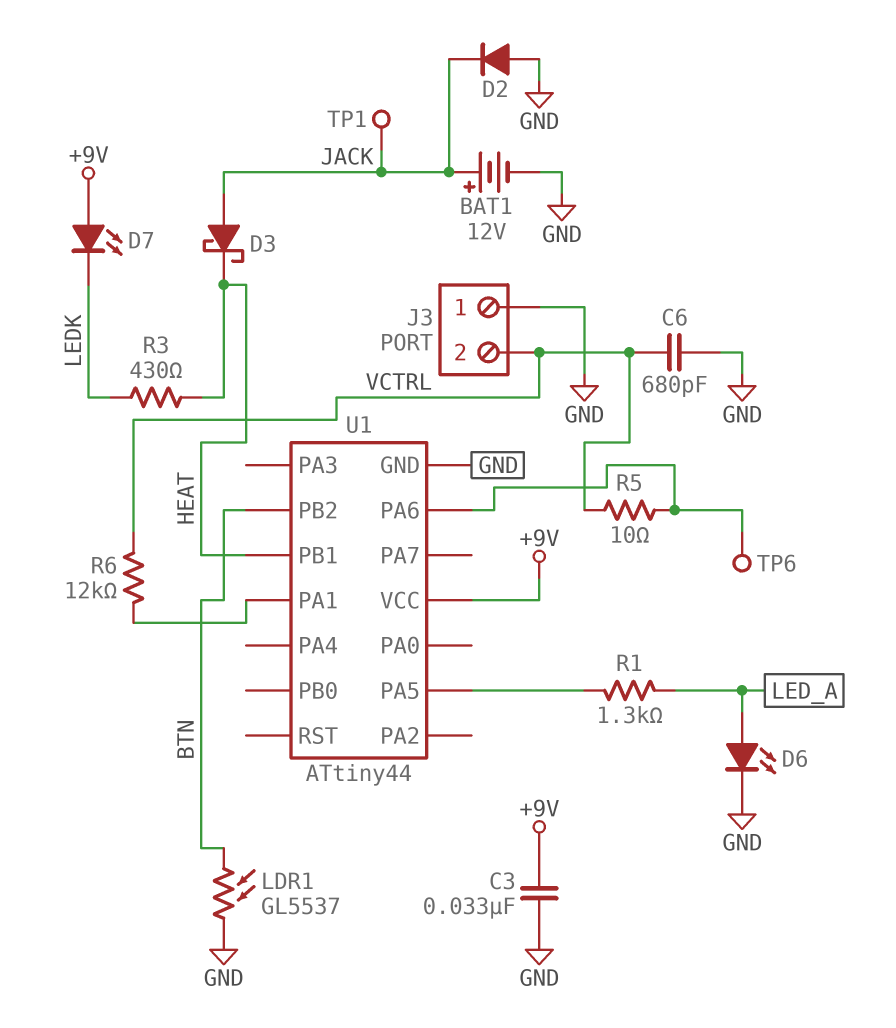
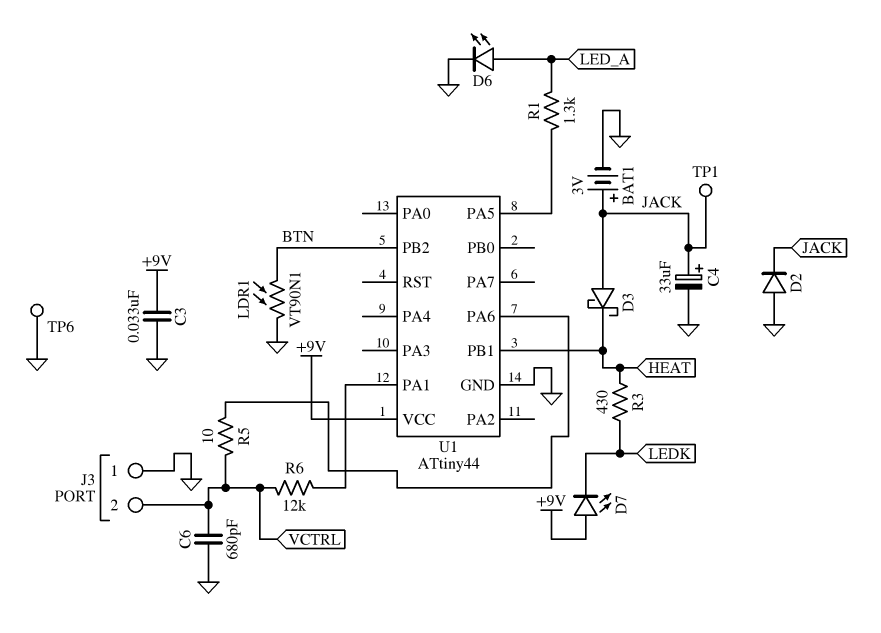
BAT1: 12V (plus JACK, minus GND) -> 3V (plus JACK, minus GND)
C4: none -> 33uF (plus JACK, minus GND)
LDR1: GL5537 (BTN, GND) -> VT90N1 (BTN, GND)
TP6: test point (U1/PA6) -> test point (GND)

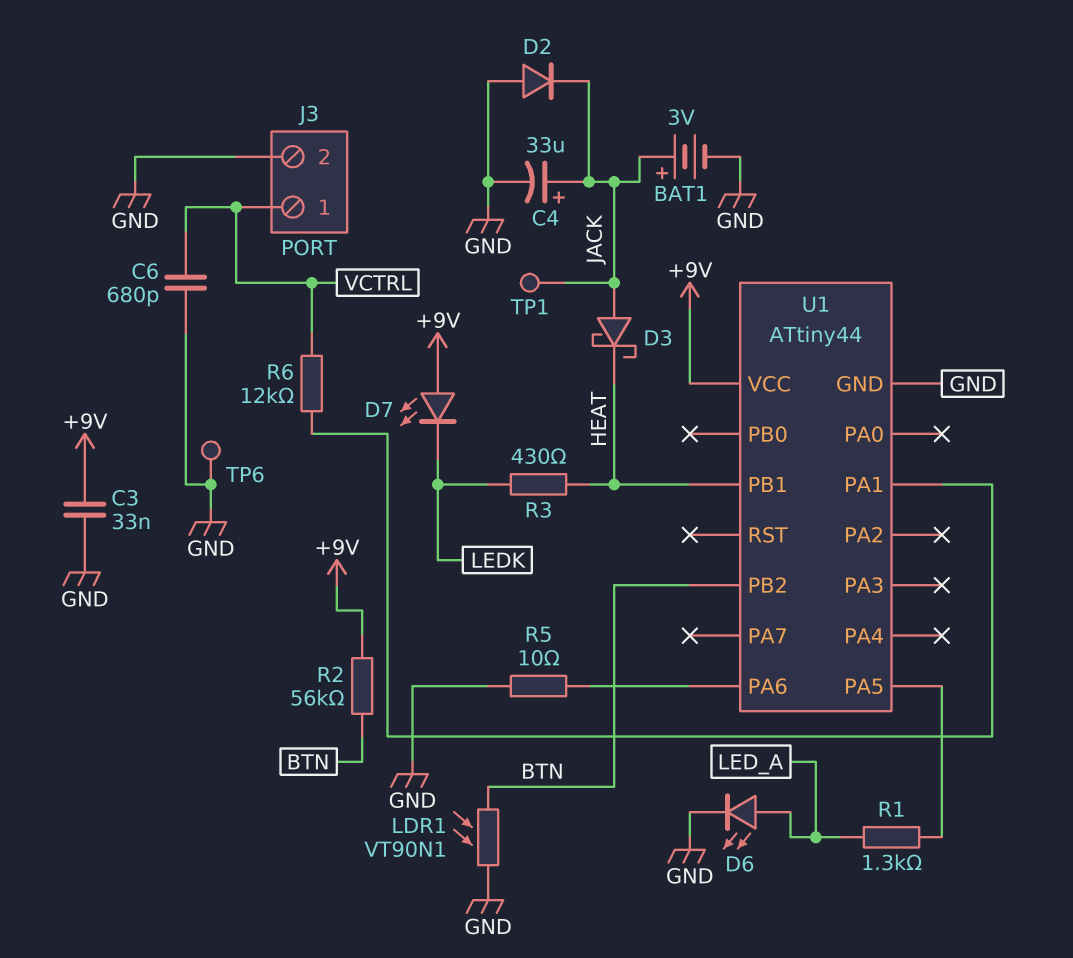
J3 pin 1: GND -> VCTRL
J3 pin 2: VCTRL -> GND
R2: none -> 56k (+9V, BTN)
R5: 10 (U1/PA6, VCTRL) -> 10 (GND, U1/PA6)

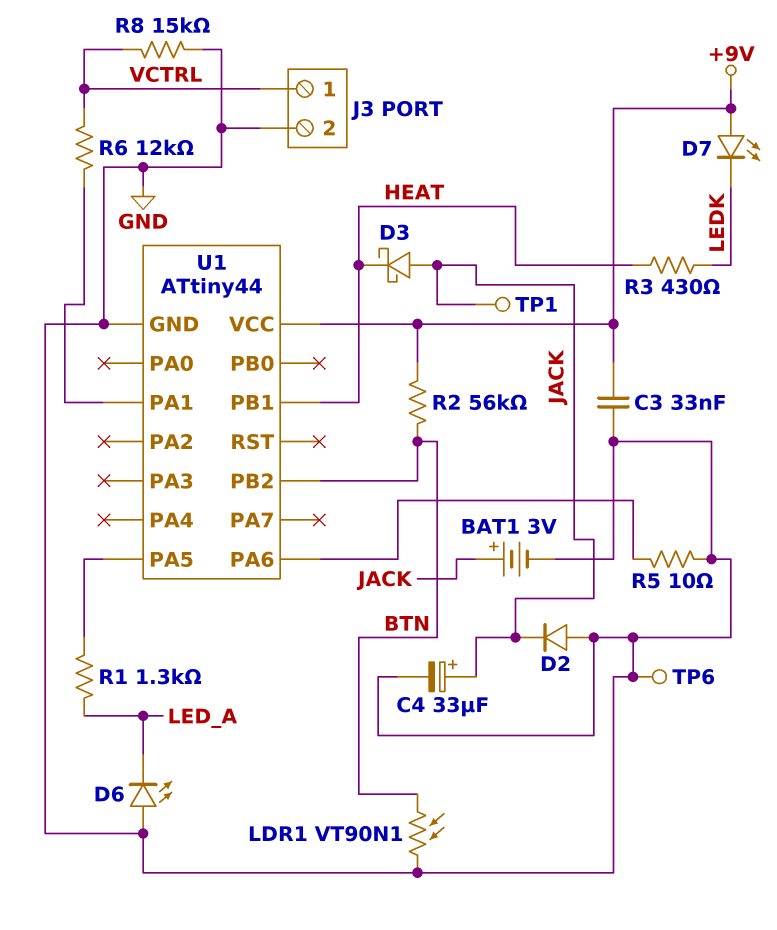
C6: 680pF (GND, VCTRL) -> none
D6: LED (A LED_A, K GND) -> LED (A GND, K LED_A)
R8: none -> 15k (GND, VCTRL)

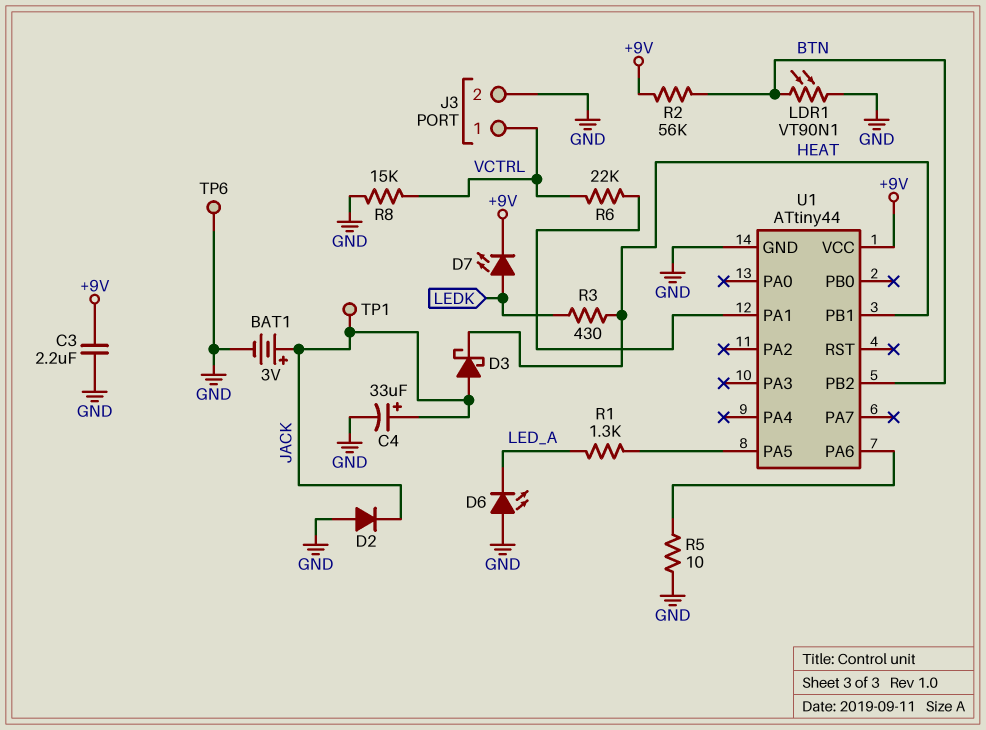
C3: 33nF (+9V, GND) -> 2.2uF (+9V, GND)
D7: LED (A +9V, K LEDK) -> LED (A LEDK, K +9V)
R6: 12k (U1/PA1, VCTRL) -> 22k (U1/PA1, VCTRL)

